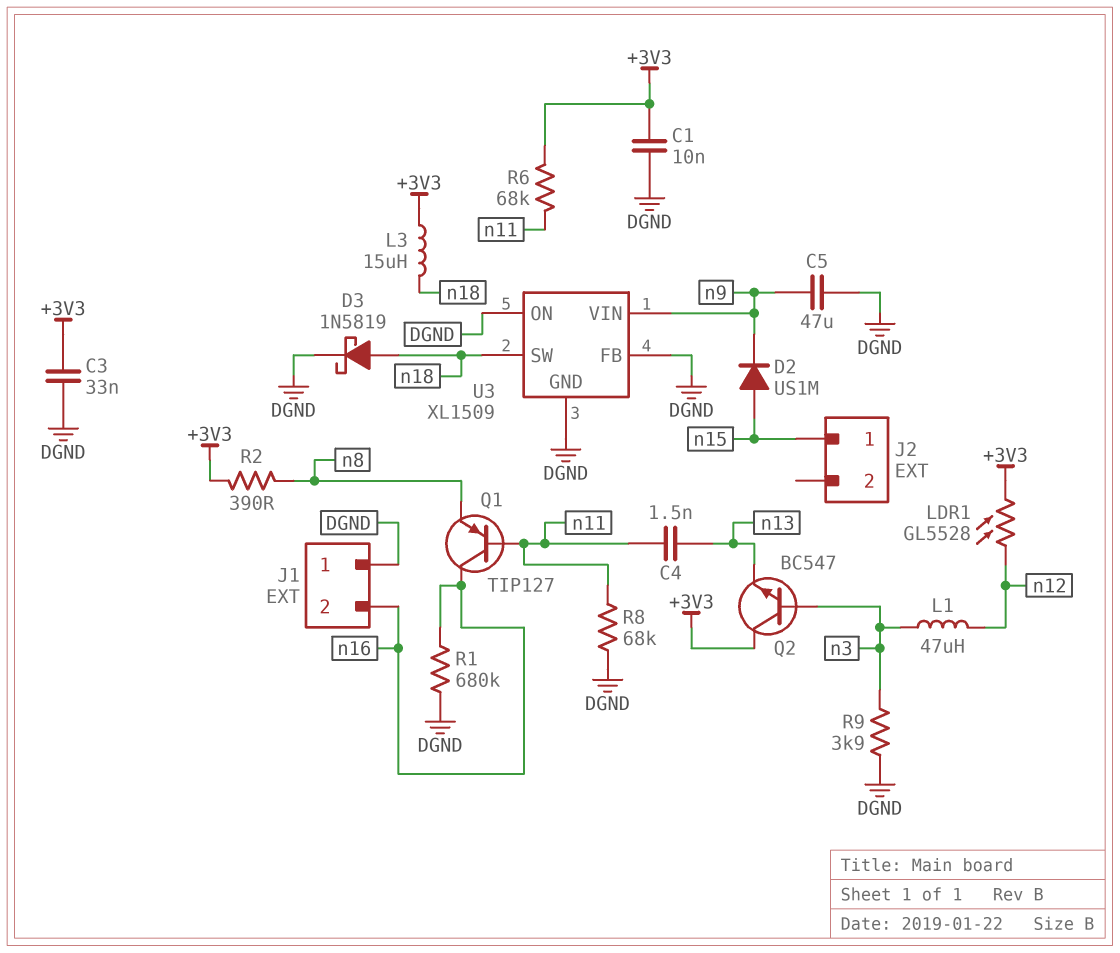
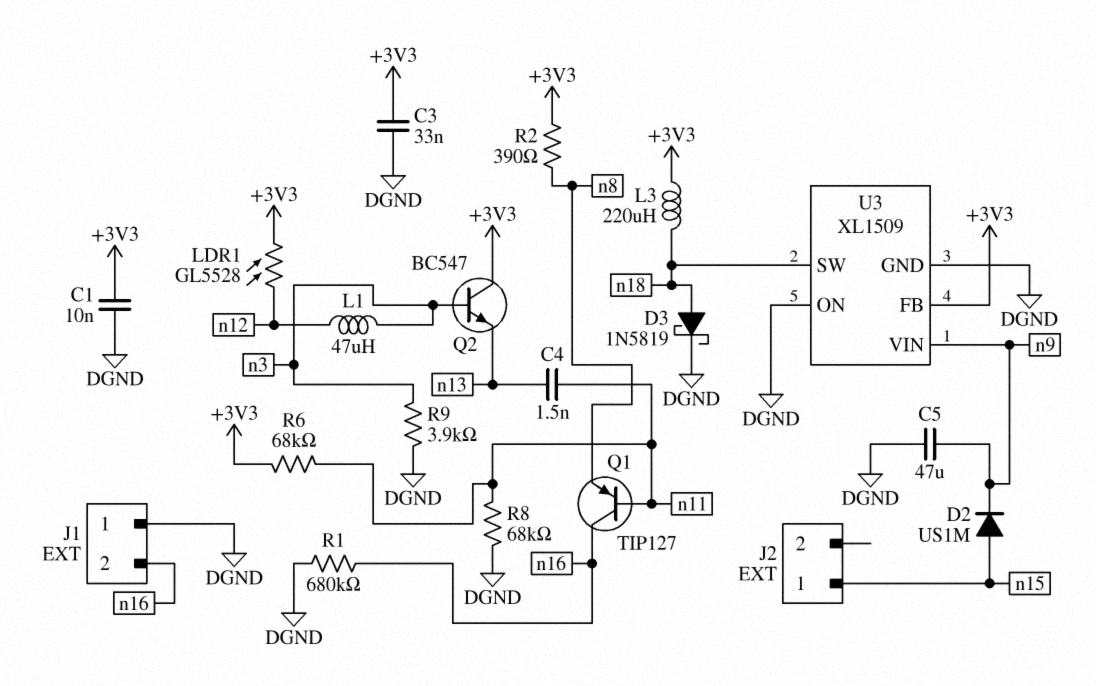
L3: 15uH (+3V3, n18) -> 220uH (+3V3, n18)
U3 pin FB: DGND -> +3V3

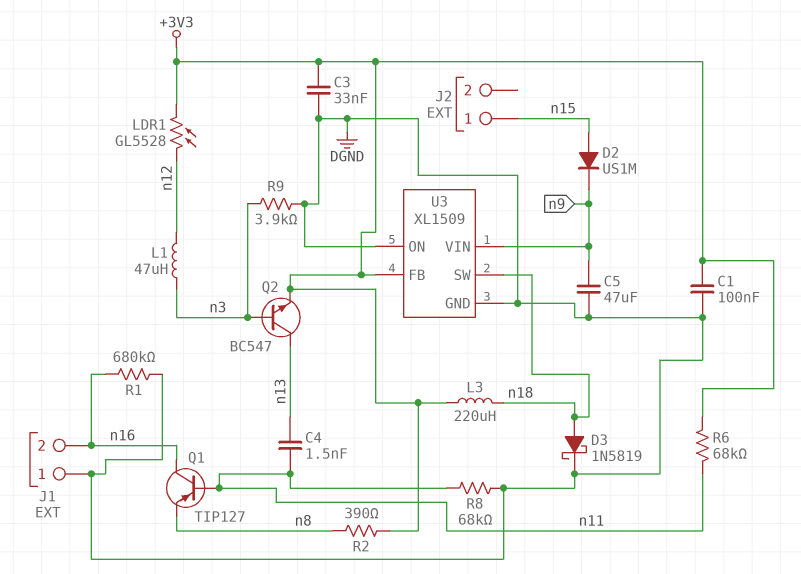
C1: 10nF (+3V3, DGND) -> 100nF (+3V3, DGND)
Q2: NPN BC547 (B n3, C +3V3, E n13) -> NPN BC547 (B n3, C n13, E +3V3)

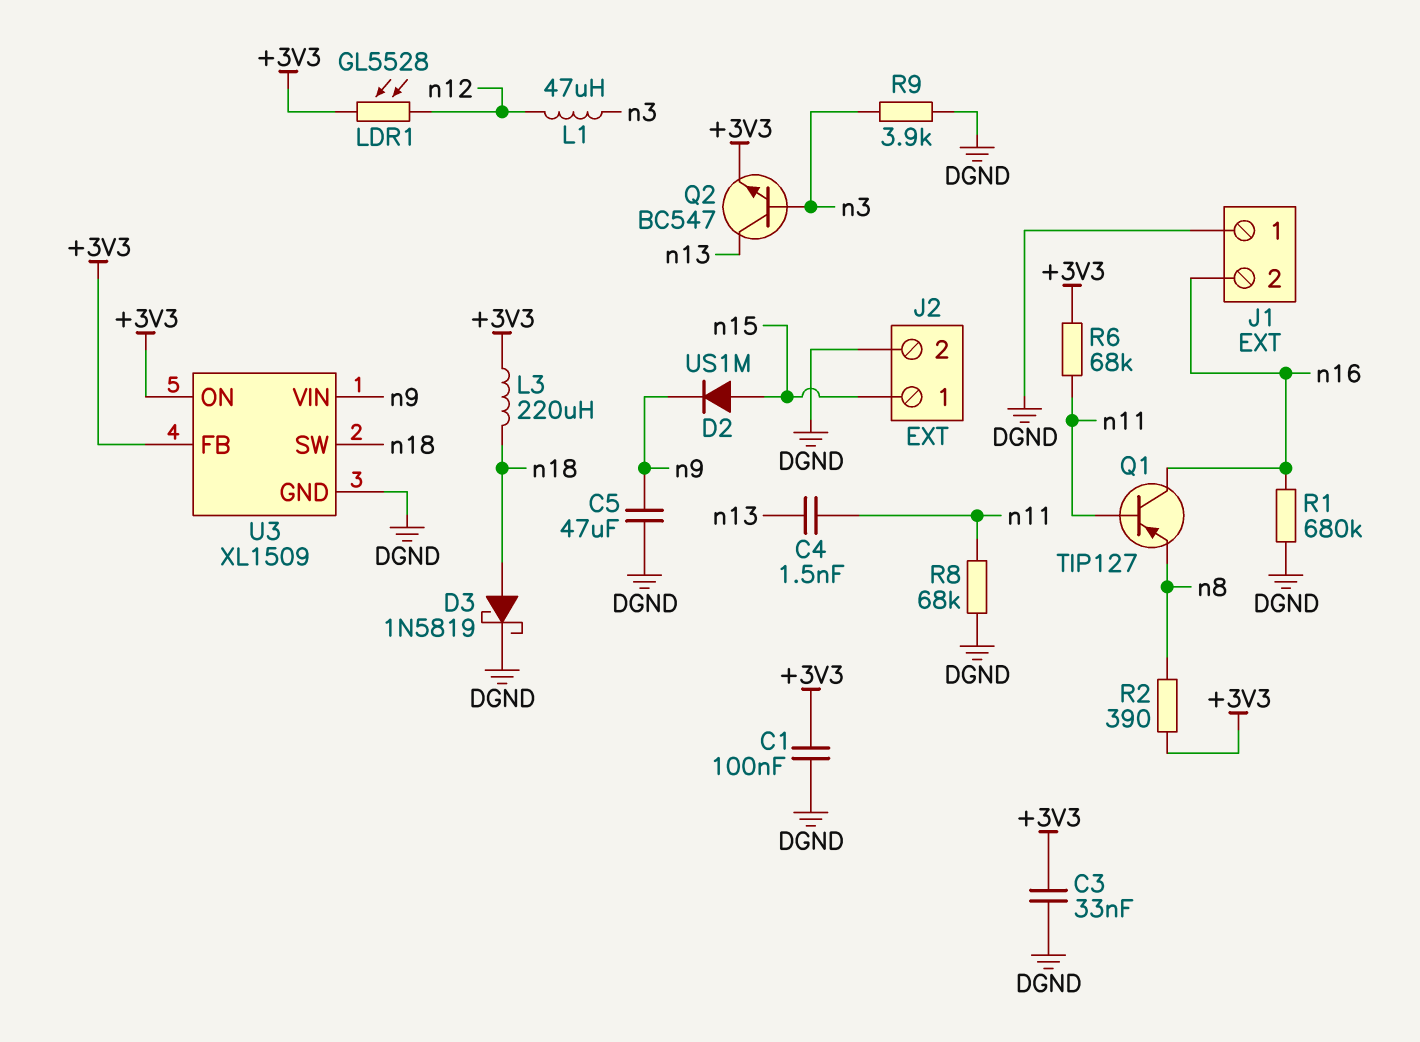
J2 pin 2: none -> DGND
U3 pin ON: DGND -> +3V3

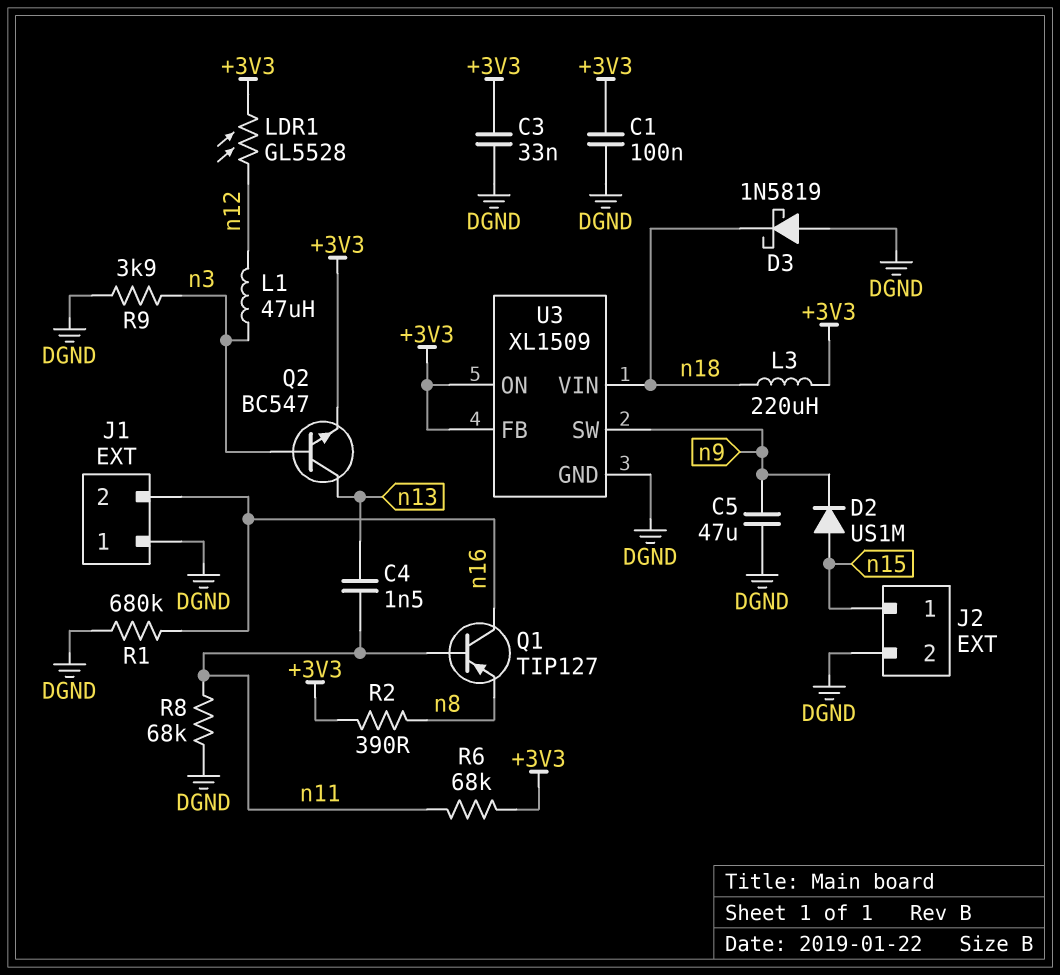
D3: schottky 1N5819 (A n18, K DGND) -> schottky 1N5819 (A DGND, K n18)
U3 pin SW: n18 -> n9
U3 pin VIN: n9 -> n18

